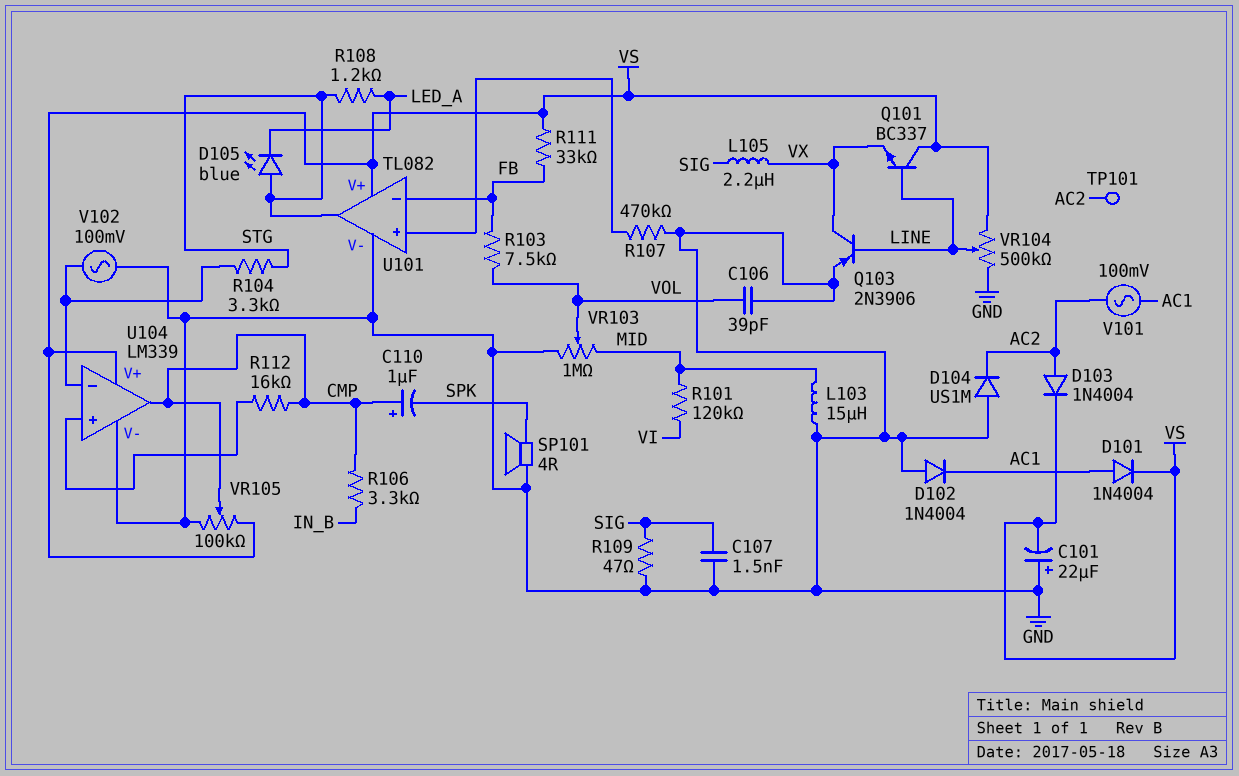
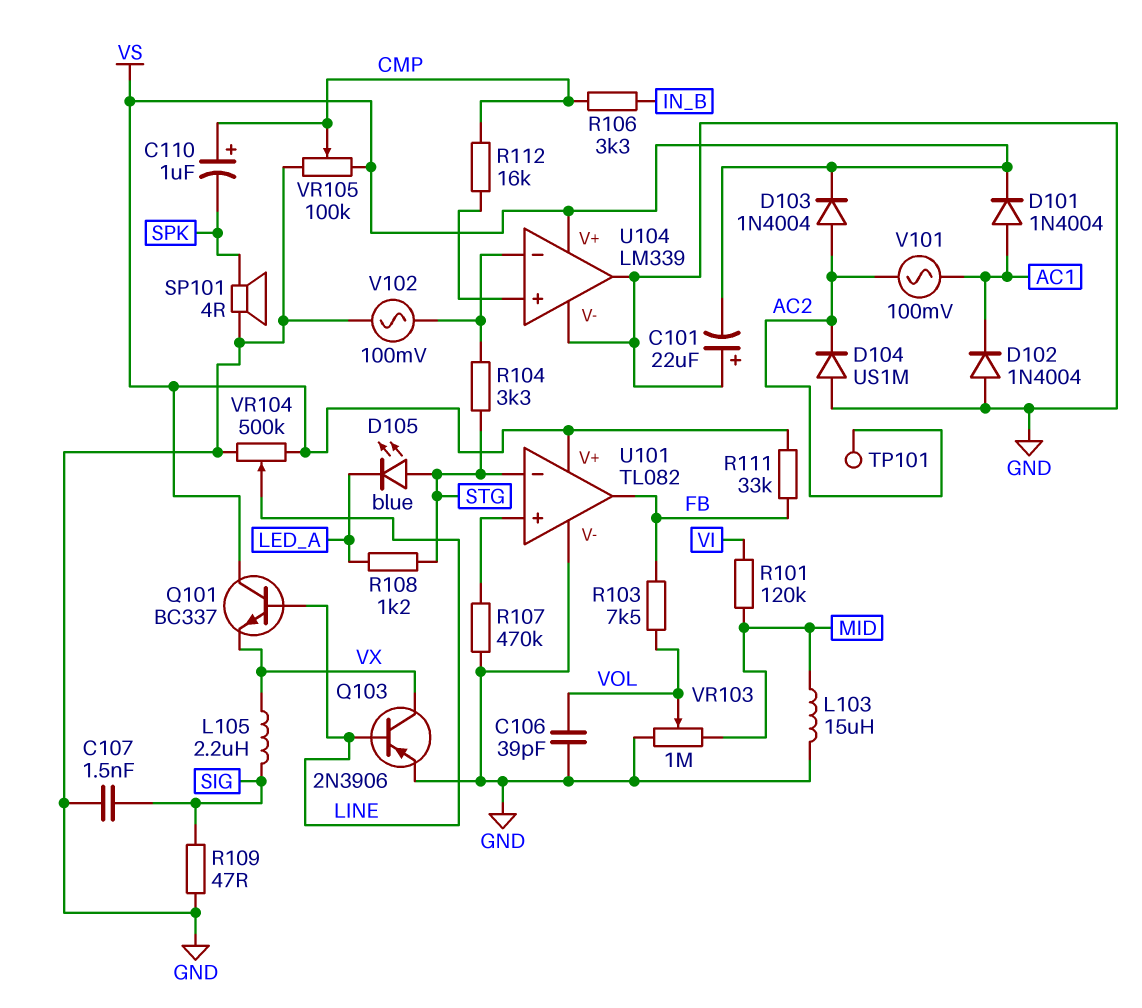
U101 pin in-: FB -> STG
U101 pin out: STG -> FB
U104 pin out: CMP -> GND

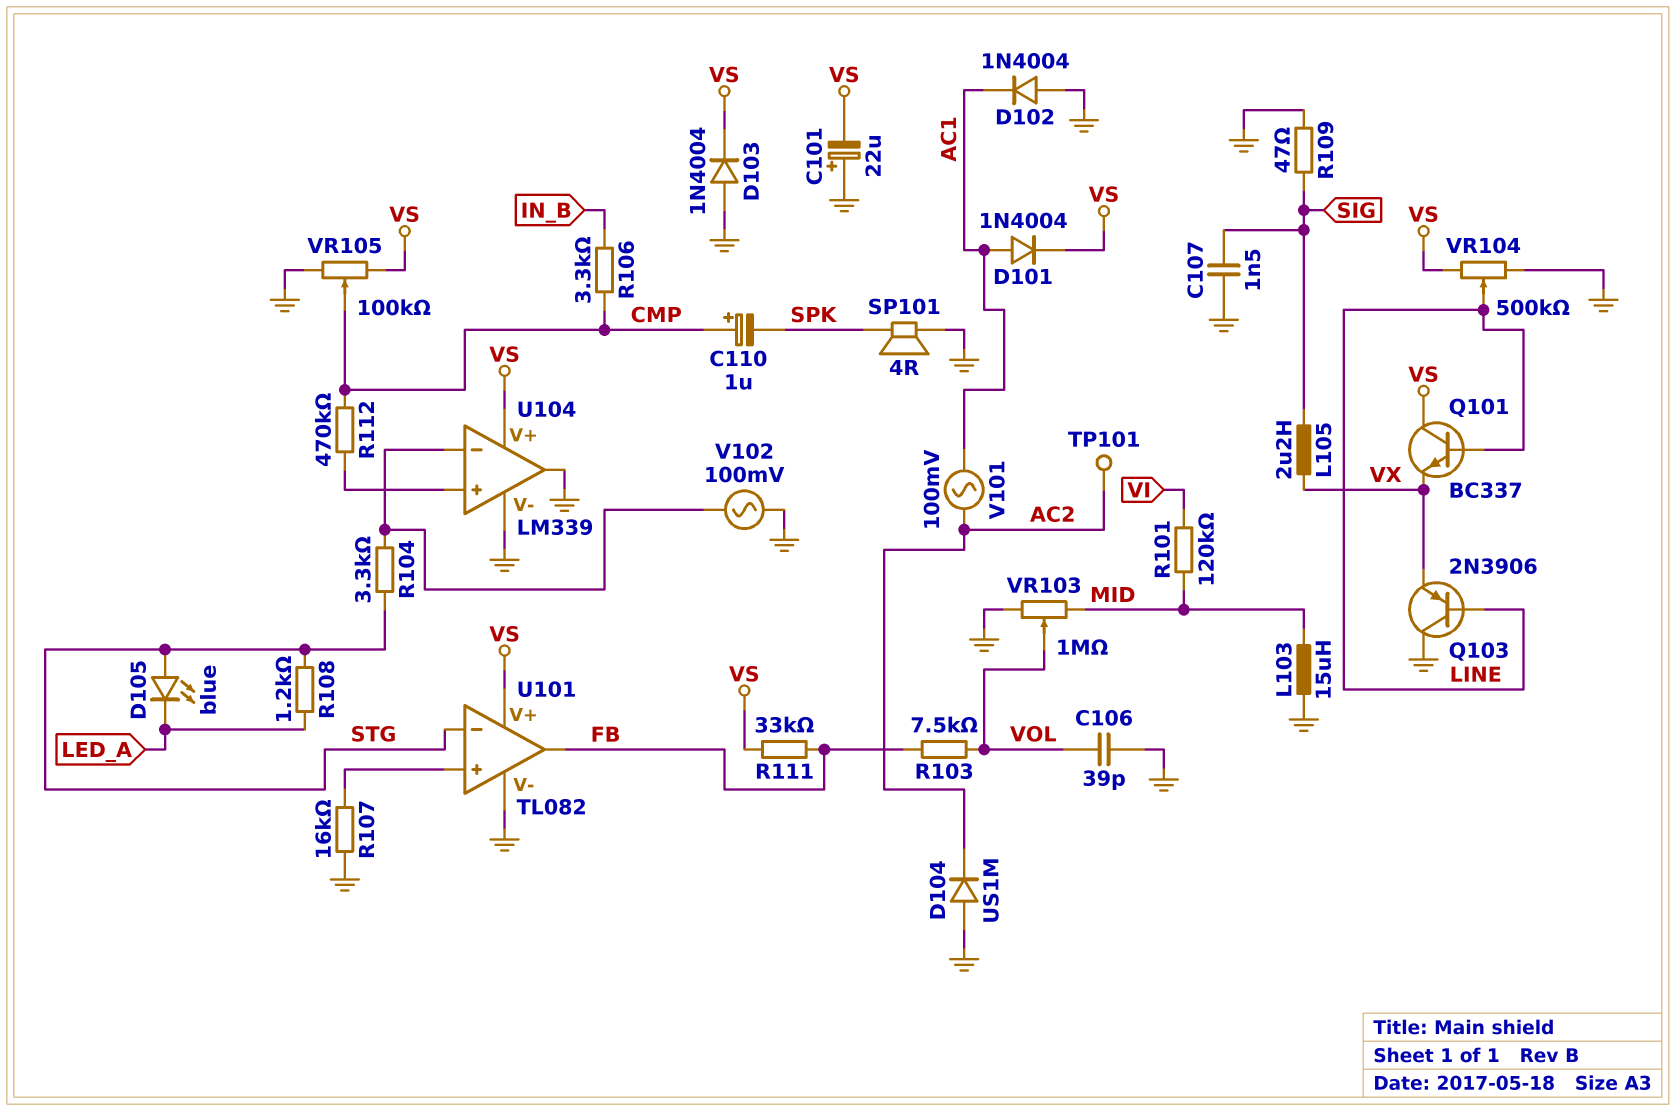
D103: diode 1N4004 (A AC2, K VS) -> diode 1N4004 (A GND, K VS)
Q103: PNP 2N3906 (B LINE, C VX, E GND) -> PNP 2N3906 (B LINE, C GND, E VX)
R107: 470k (GND, U101/in+) -> 16k (GND, U101/in+)
R112: 16k (CMP, U104/in+) -> 470k (CMP, U104/in+)

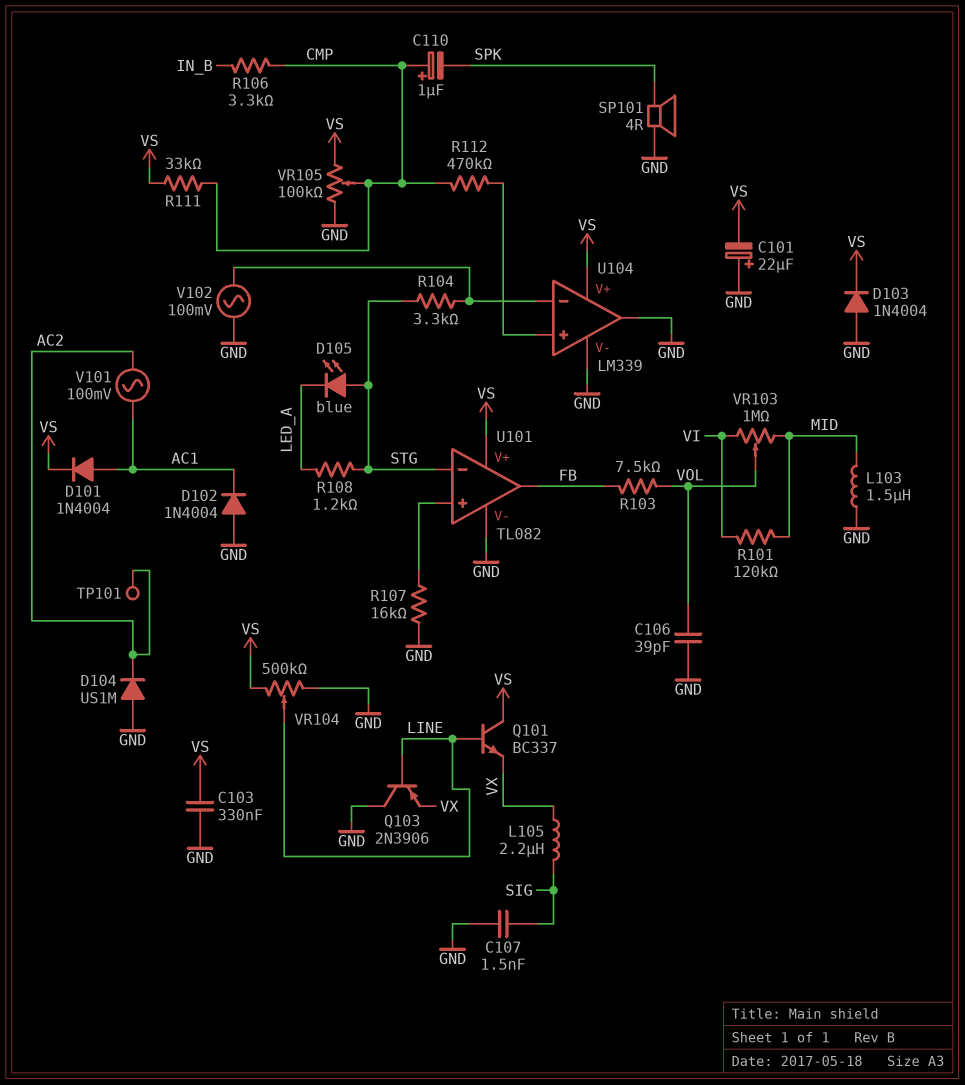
C103: none -> 330nF (GND, VS)
L103: 15uH (GND, MID) -> 1.5uH (GND, MID)
R109: 47 (GND, SIG) -> none
R111: 33k (FB, VS) -> 33k (CMP, VS)
VR103: 1M (GND, MID, wiper VOL) -> 1M (MID, VI, wiper VOL)

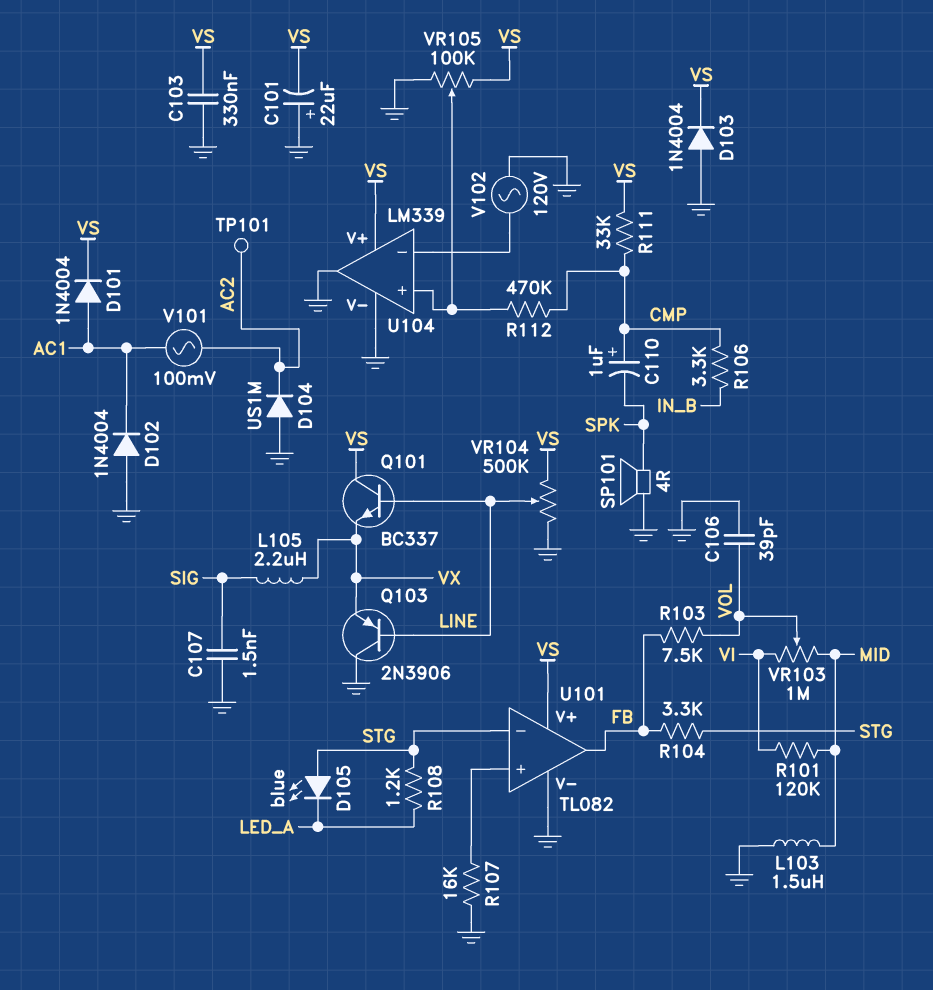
R104: 3.3k (STG, U104/in-) -> 3.3k (FB, STG)
V102: AC 100mV (GND, U104/in-) -> AC 120V (GND, U104/in-)
VR105: 100k (GND, VS, wiper CMP) -> 100k (GND, VS, wiper U104/in+)

